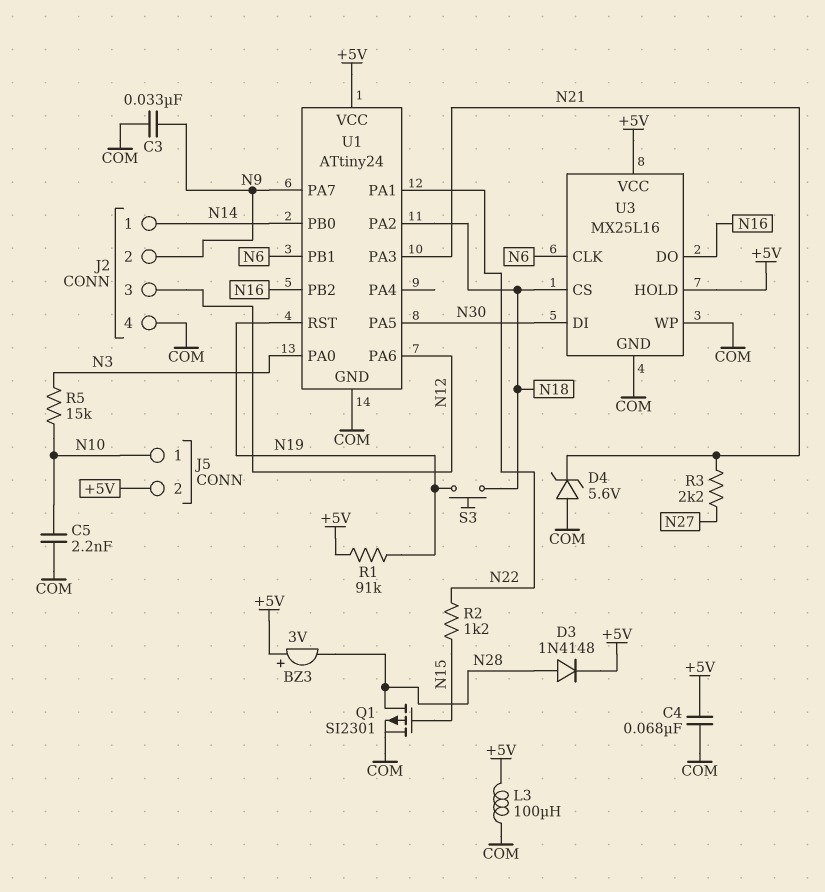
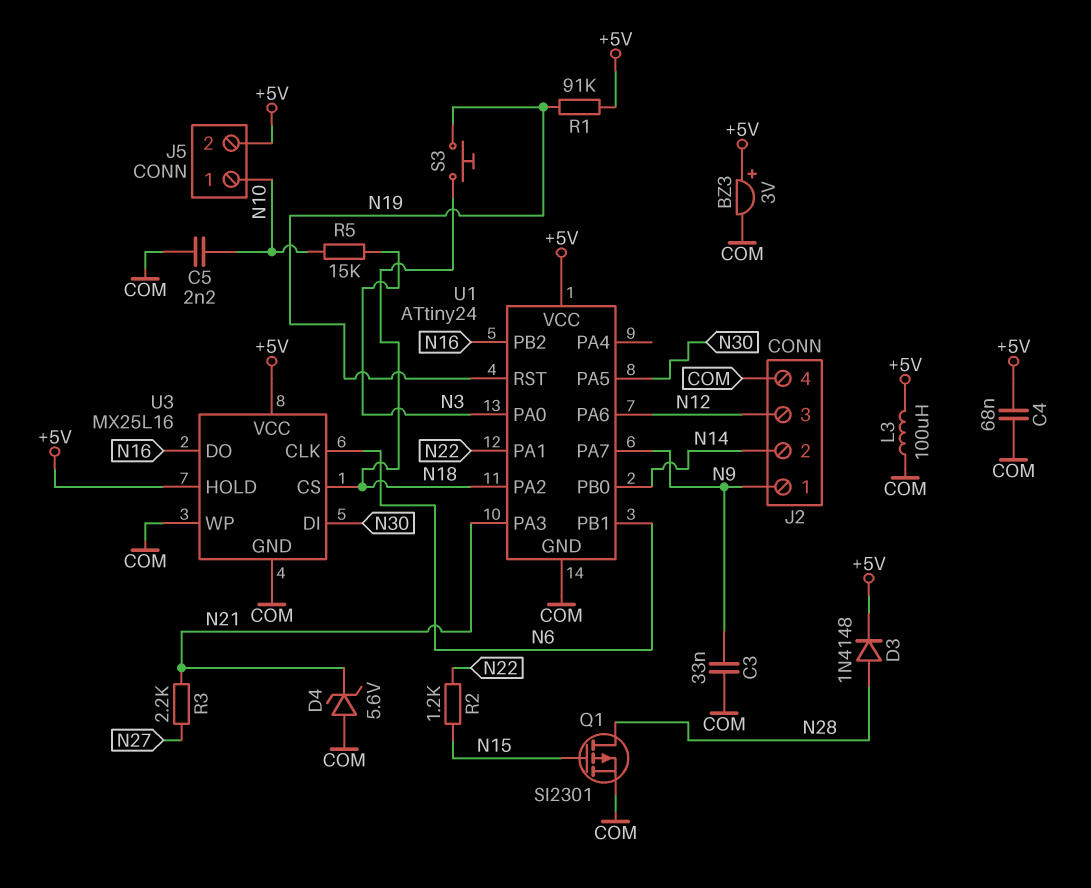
BZ3: buzzer 3V (plus +5V, minus N28) -> buzzer 3V (plus +5V, minus COM)
J2 pin 1: N14 -> N9
J2 pin 2: N9 -> N14

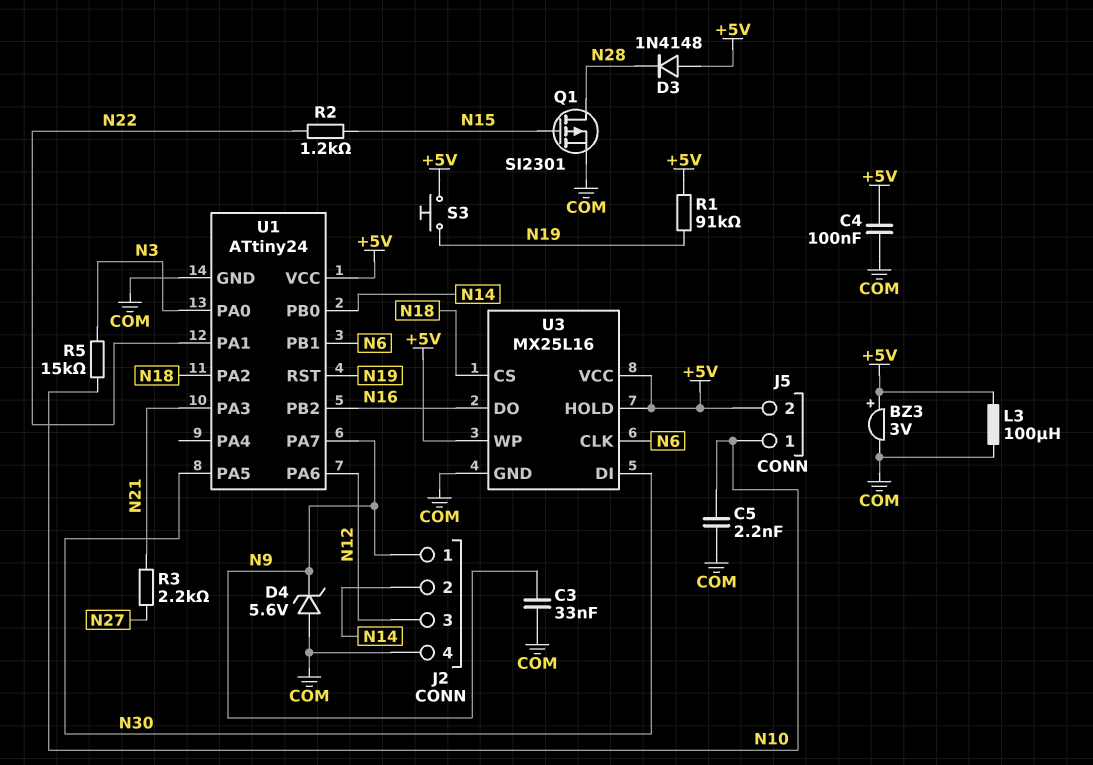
C4: 68nF (+5V, COM) -> 100nF (+5V, COM)
D3: diode 1N4148 (A N28, K +5V) -> diode 1N4148 (A +5V, K N28)
D4: zener 5.6V (A COM, K N21) -> zener 5.6V (A COM, K N9)
S3: button (N18, N19) -> button (+5V, N19)
U3 pin WP: COM -> +5V

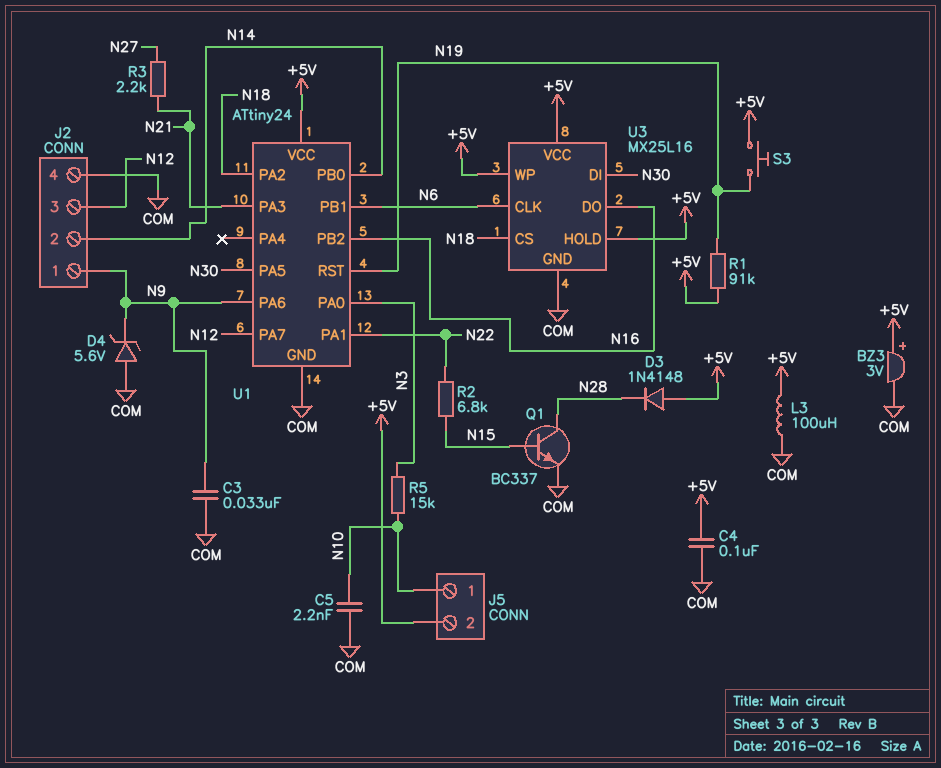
Q1: PMOS SI2301 (G N15, D N28, S COM) -> NPN BC337 (B N15, C N28, E COM)
R2: 1.2k (N15, N22) -> 6.8k (N15, N22)
U1 pin PA6: N12 -> N9
U1 pin PA7: N9 -> N12

